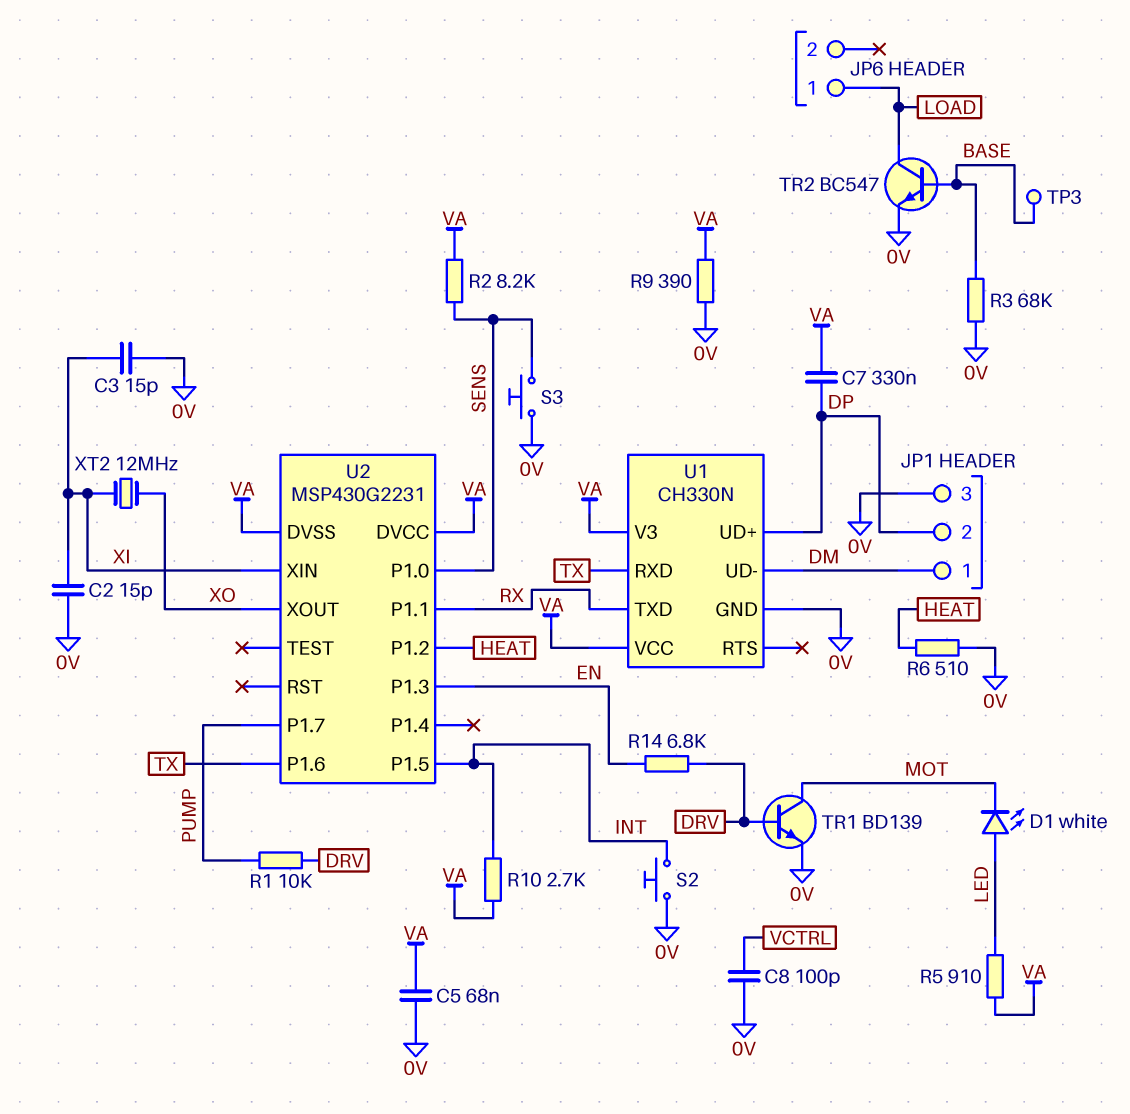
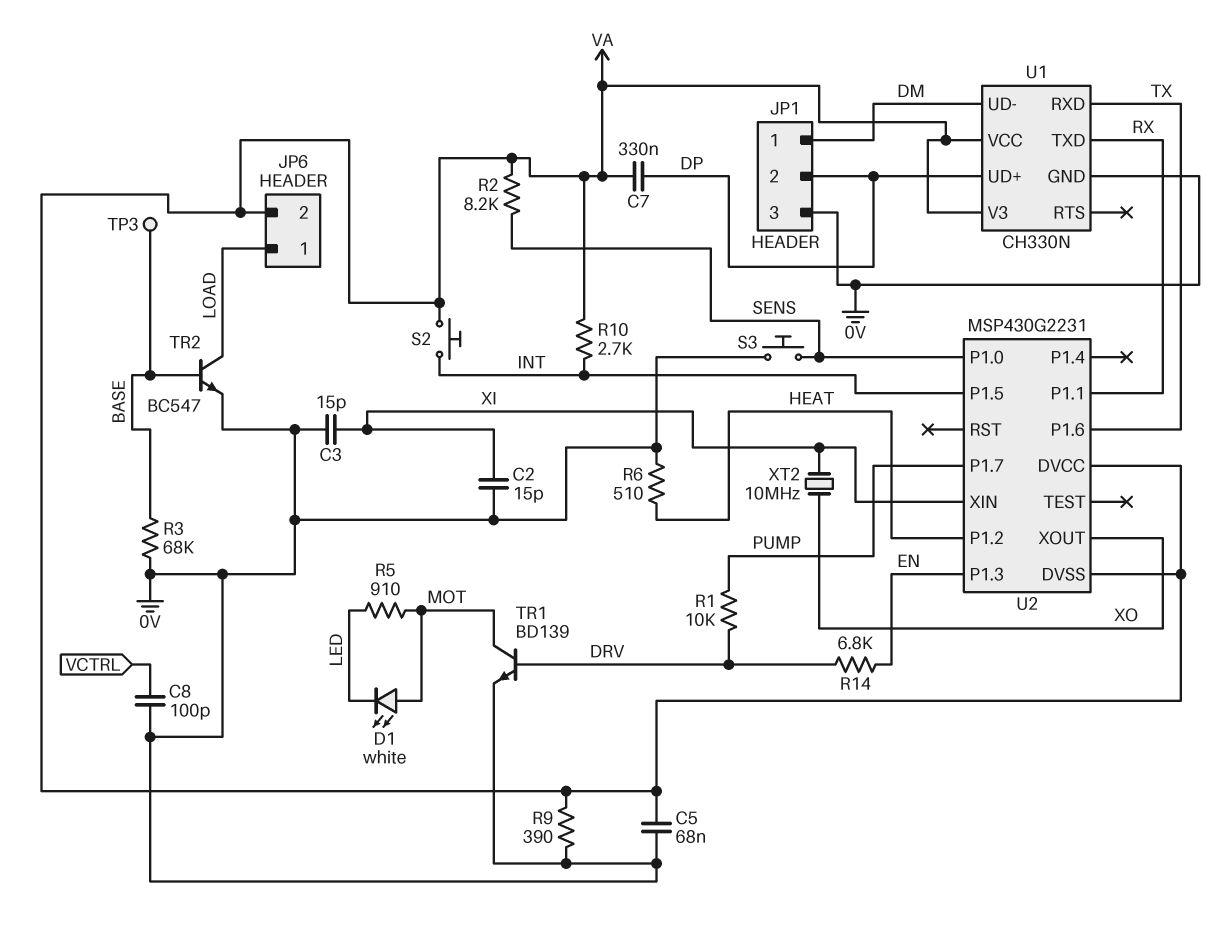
D1: LED white (A LED, K MOT) -> LED white (A MOT, K LED)
JP6 pin 2: none -> VA
R5: 910 (LED, VA) -> 910 (LED, MOT)
S2: button (0V, INT) -> button (INT, VA)
XT2: 12MHz (XI, XO) -> 10MHz (XI, XO)

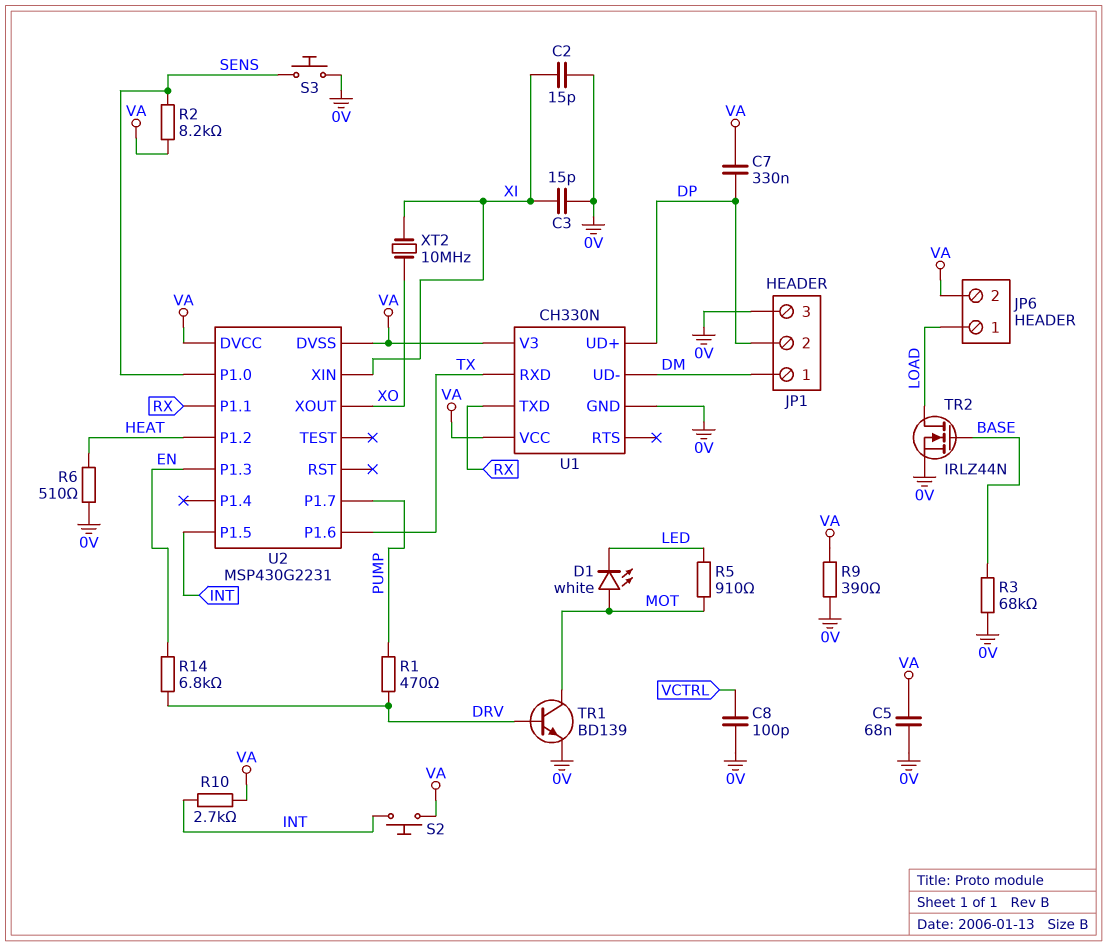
R1: 10k (DRV, PUMP) -> 470 (DRV, PUMP)
TP3: test point (BASE) -> none
TR2: NPN BC547 (B BASE, C LOAD, E 0V) -> NMOS IRLZ44N (G BASE, D LOAD, S 0V)

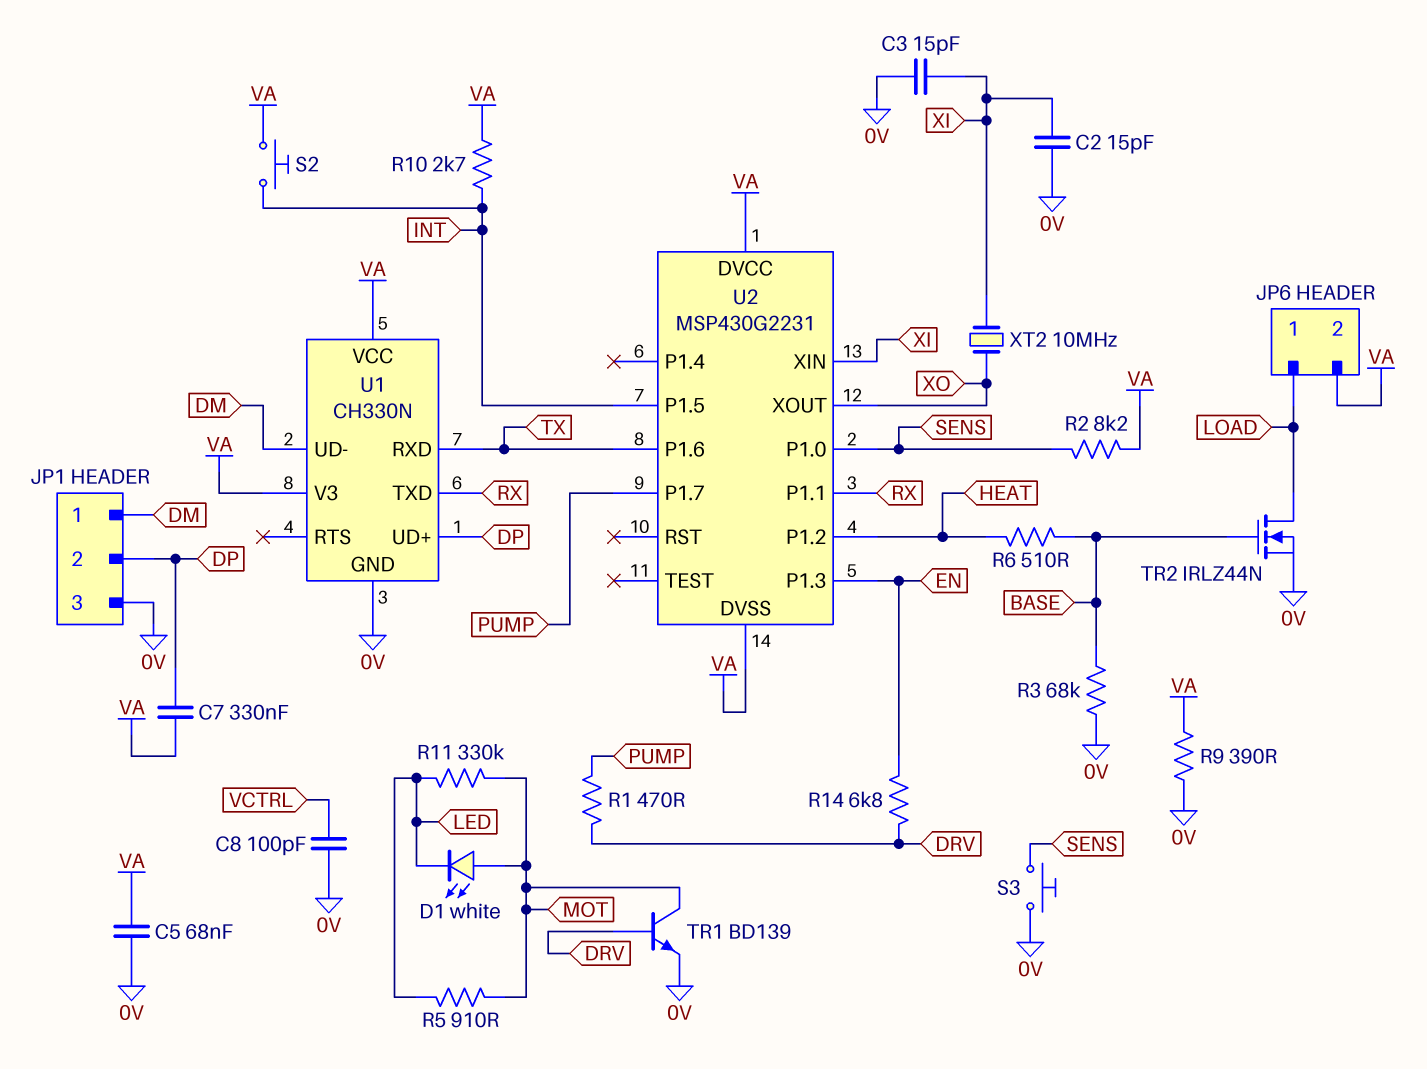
R6: 510 (0V, HEAT) -> 510 (BASE, HEAT)
R11: none -> 330k (LED, MOT)

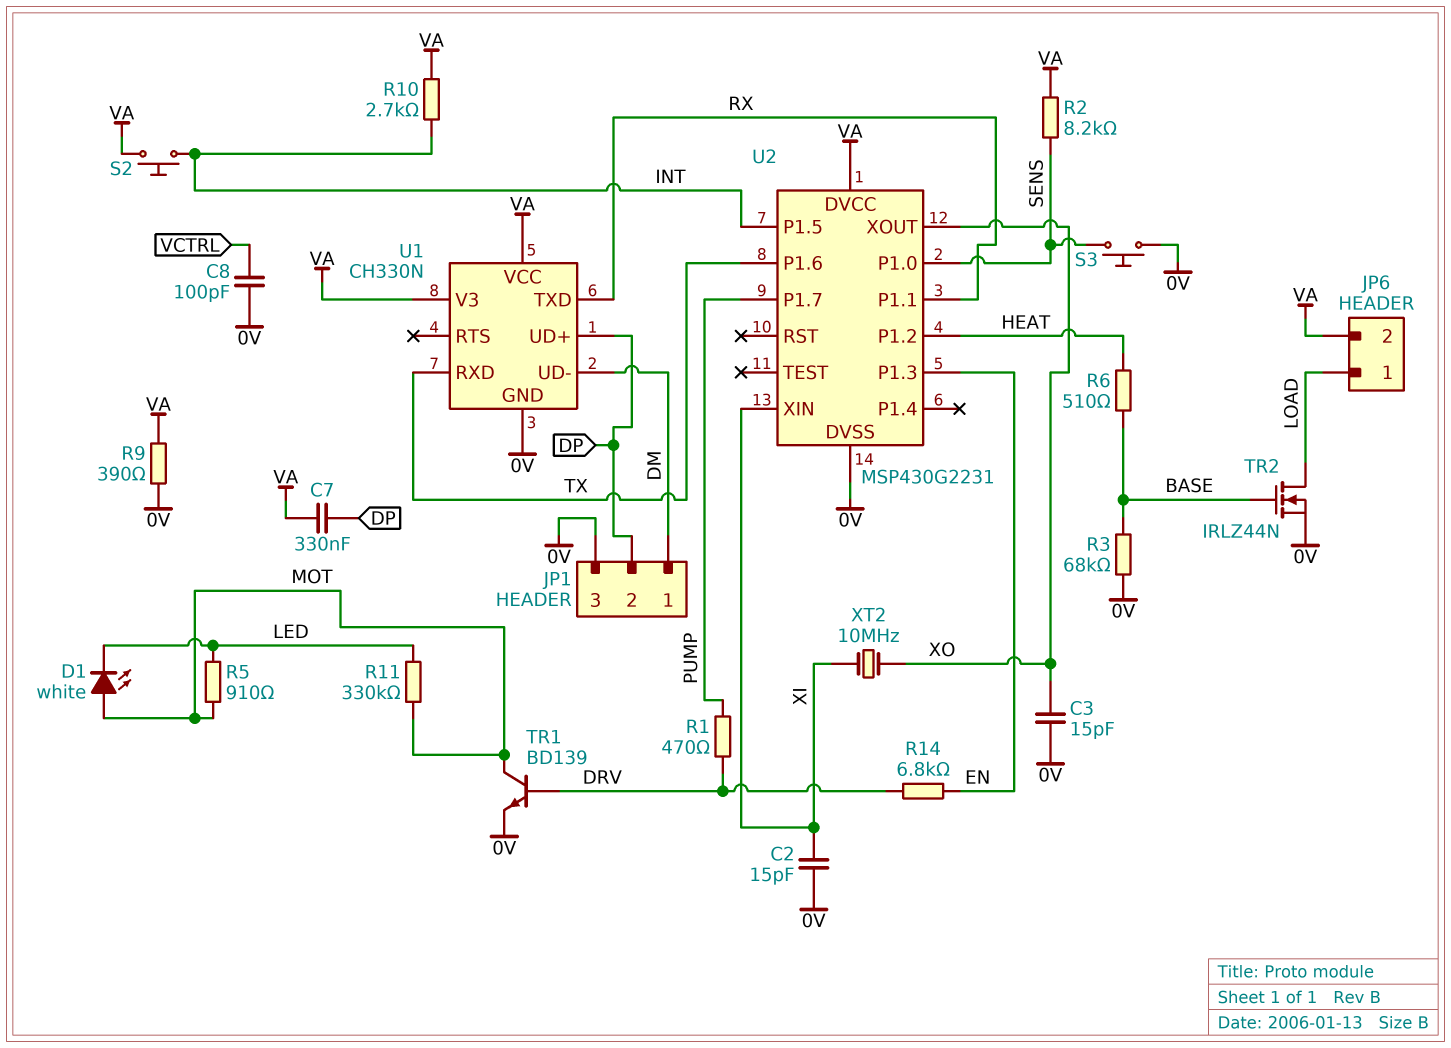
C3: 15pF (0V, XI) -> 15pF (0V, XO)
C5: 68nF (0V, VA) -> none
U2 pin DVSS: VA -> 0V

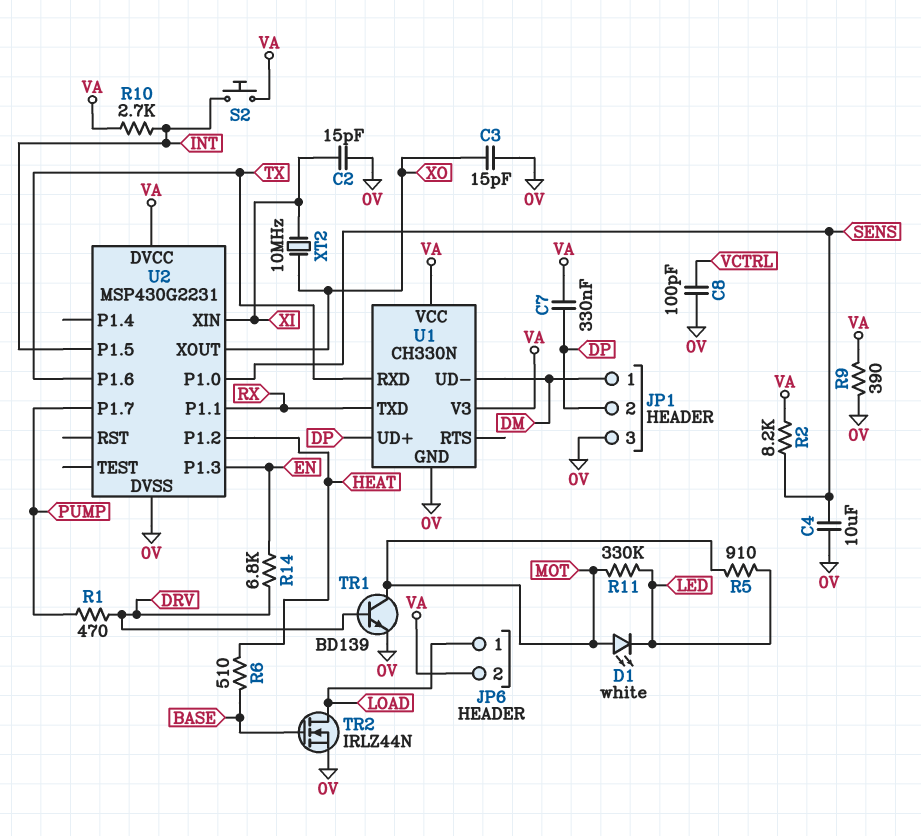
C4: none -> 10uF (0V, SENS)
R3: 68k (0V, BASE) -> none
S3: button (0V, SENS) -> none

